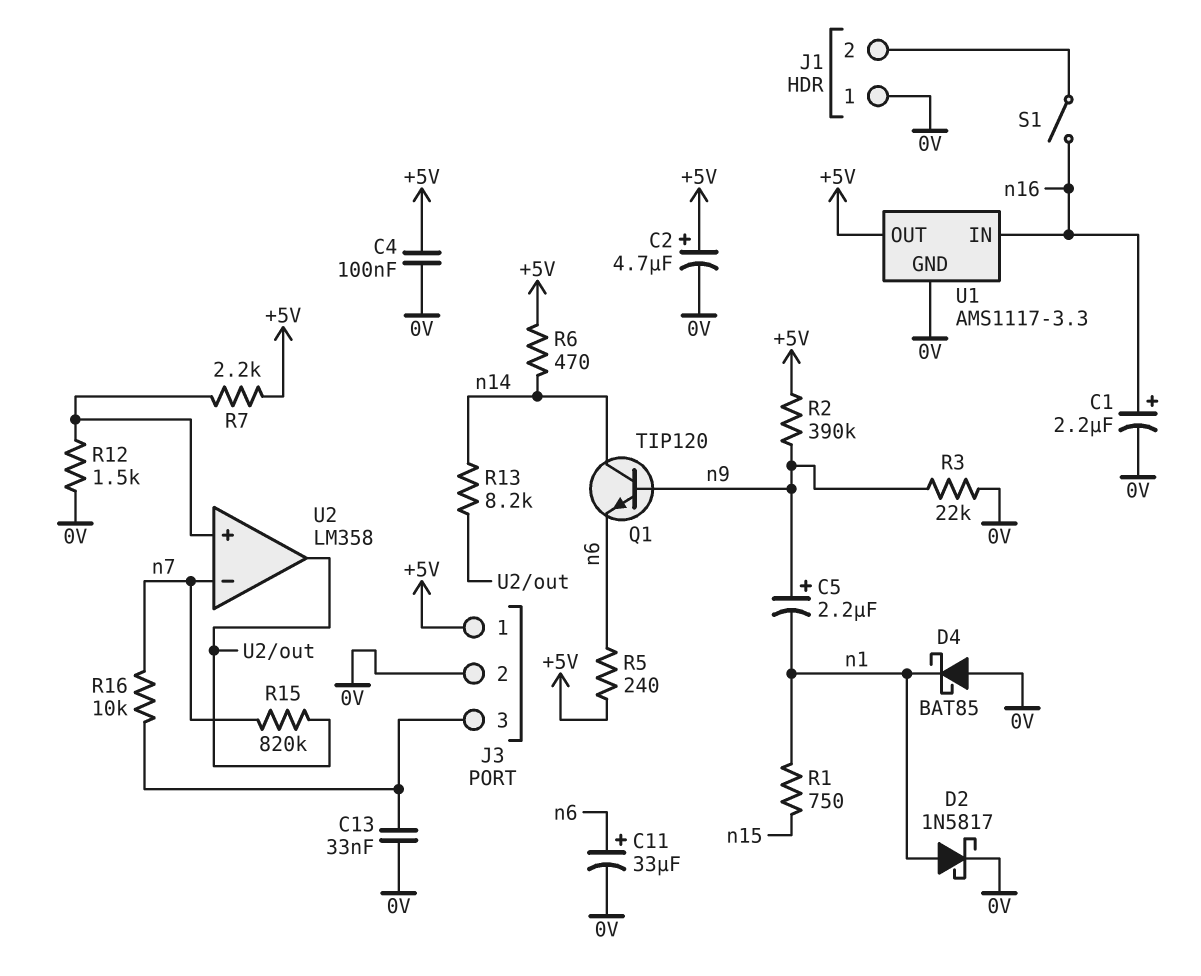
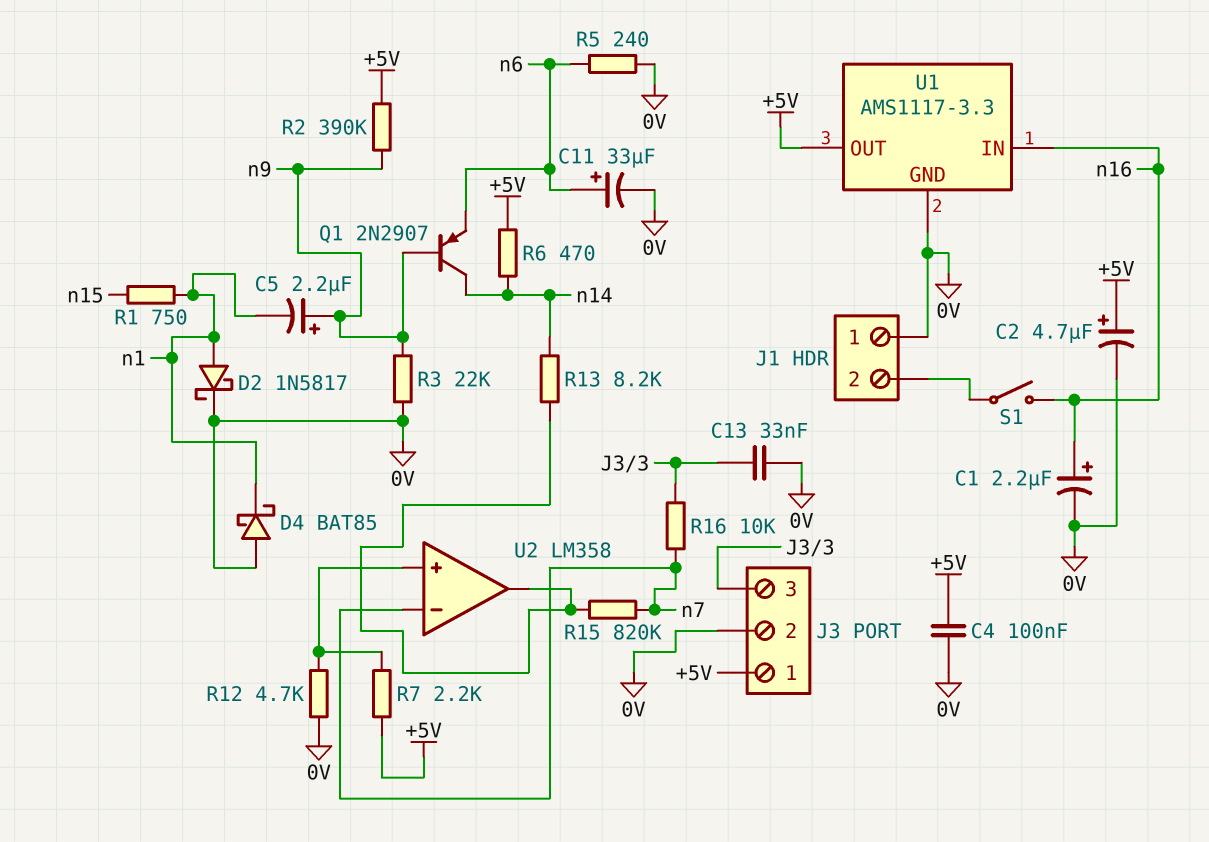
Q1: NPN TIP120 (B n9, C n14, E n6) -> PNP 2N2907 (B n9, C n14, E n6)
R5: 240 (+5V, n6) -> 240 (0V, n6)
R12: 1.5k (0V, U2/in+) -> 4.7k (0V, U2/in+)

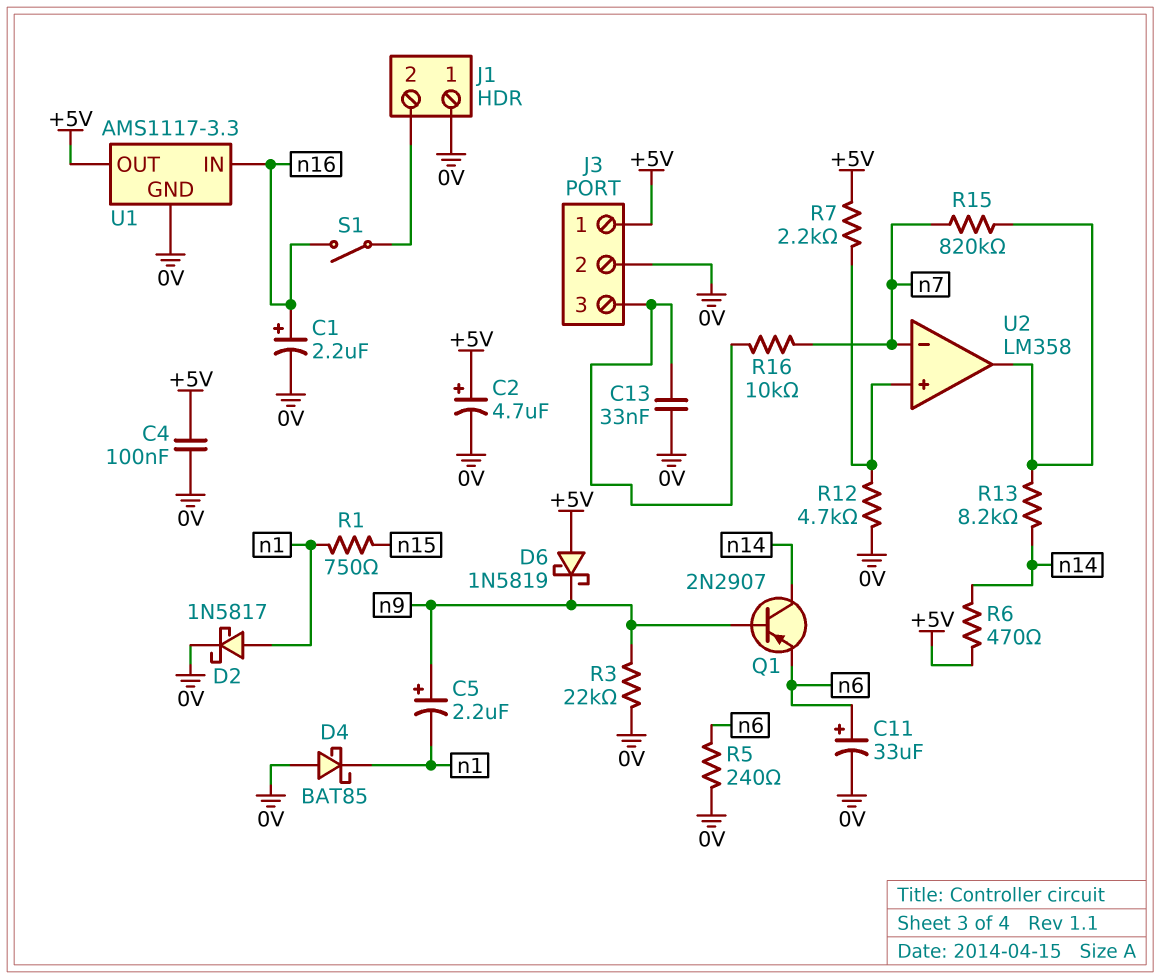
D6: none -> schottky 1N5819 (A +5V, K n9)
R2: 390k (+5V, n9) -> none

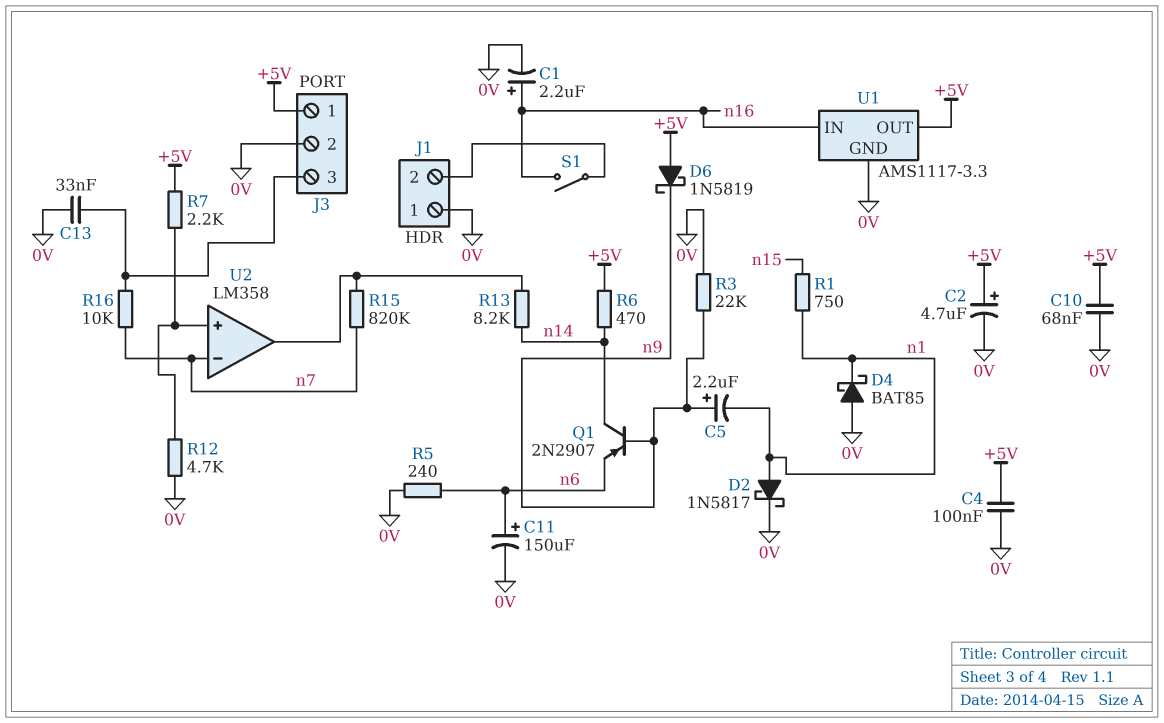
C10: none -> 68nF (+5V, 0V)
C11: 33uF (plus n6, minus 0V) -> 150uF (plus n6, minus 0V)

